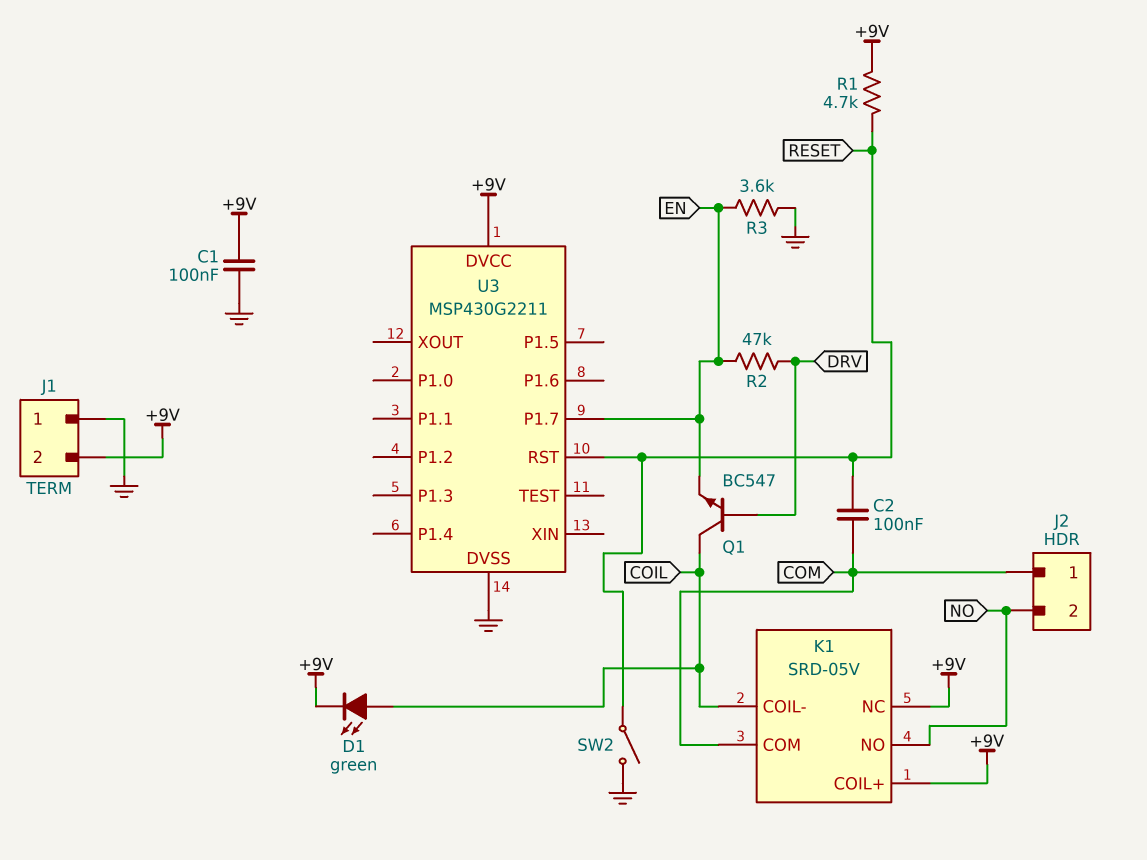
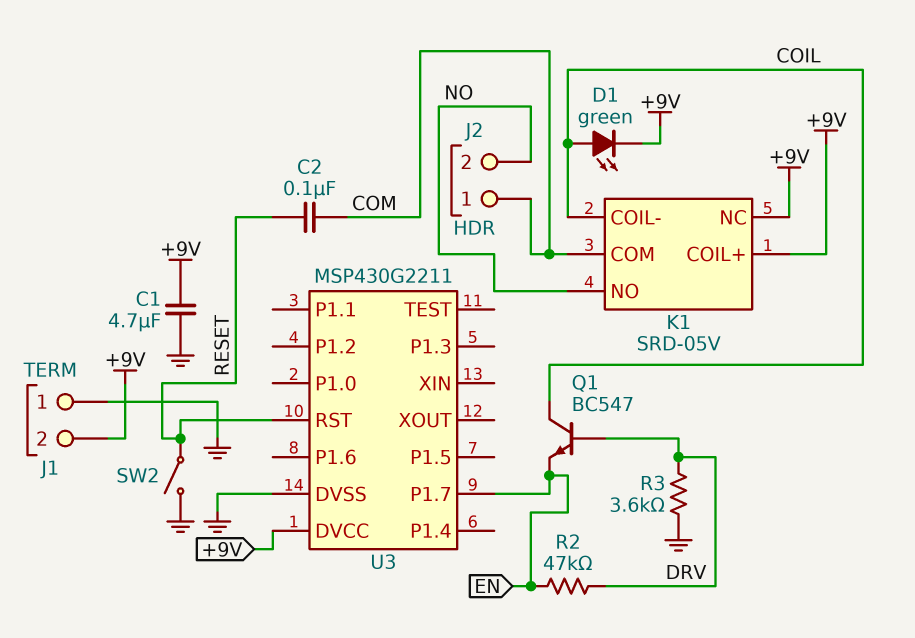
C1: 100nF (+9V, GND) -> 4.7uF (+9V, GND)
R1: 4.7k (+9V, RESET) -> none
R3: 3.6k (EN, GND) -> 3.6k (DRV, GND)

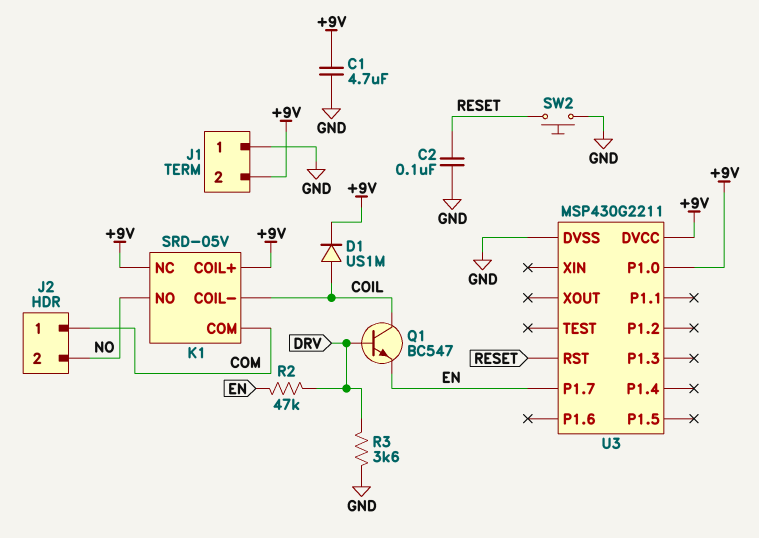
C2: 100nF (COM, RESET) -> 100nF (GND, RESET)
D1: LED green (A COIL, K +9V) -> diode US1M (A COIL, K +9V)
SW2: switch (GND, RESET) -> button (GND, RESET)
U3 pin P1.0: none -> +9V

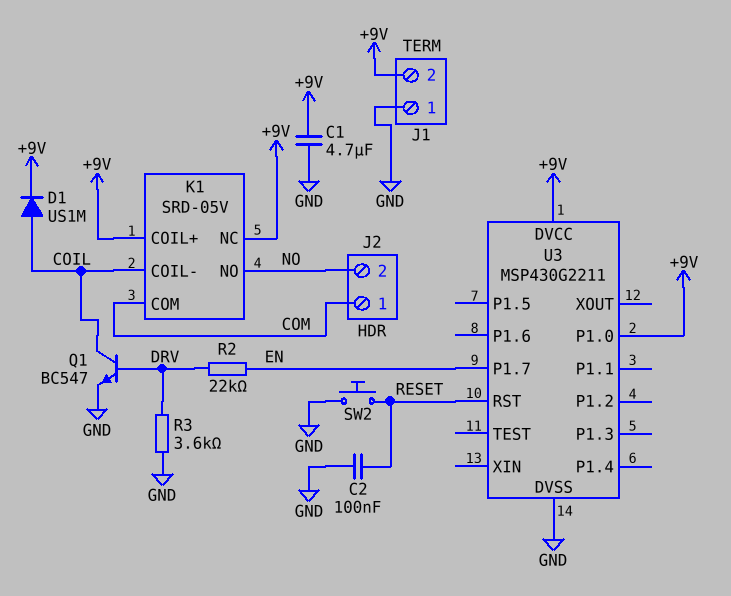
Q1: NPN BC547 (B DRV, C COIL, E EN) -> NPN BC547 (B DRV, C COIL, E GND)
R2: 47k (DRV, EN) -> 22k (DRV, EN)

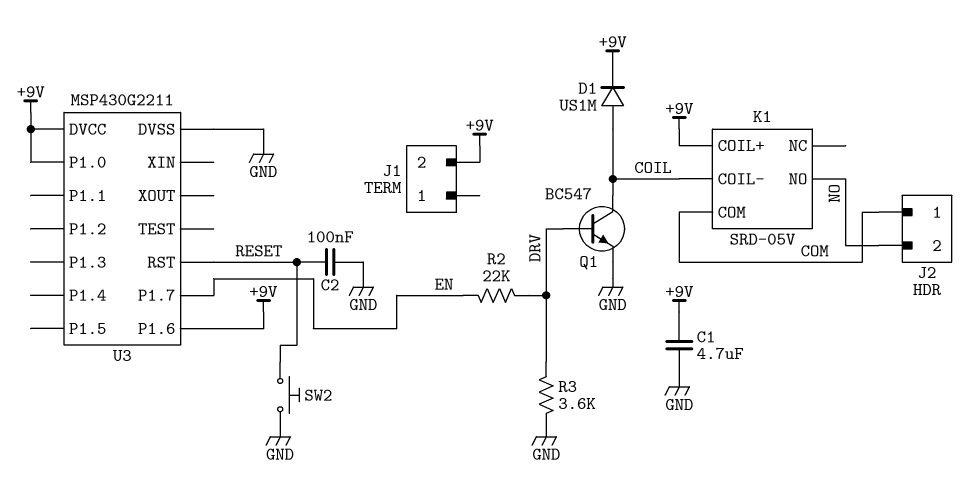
J1 pin 1: GND -> none
K1 pin NC: +9V -> none
U3 pin P1.6: none -> +9V

